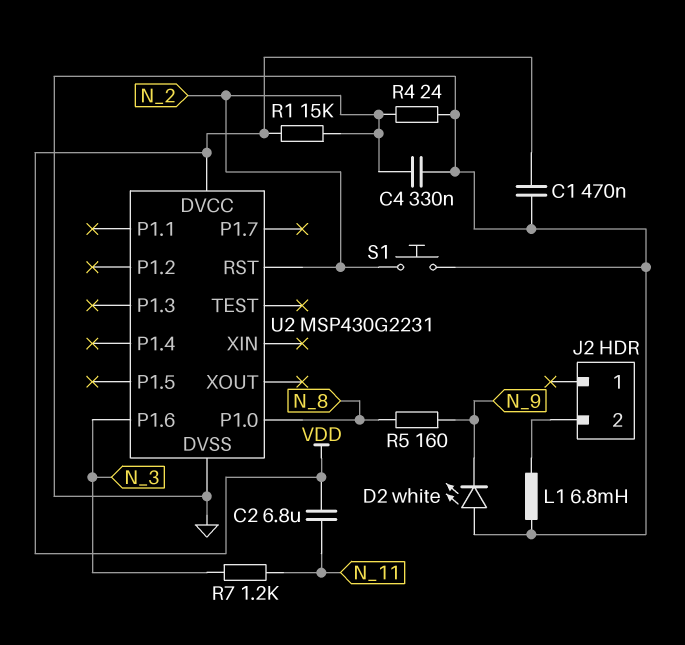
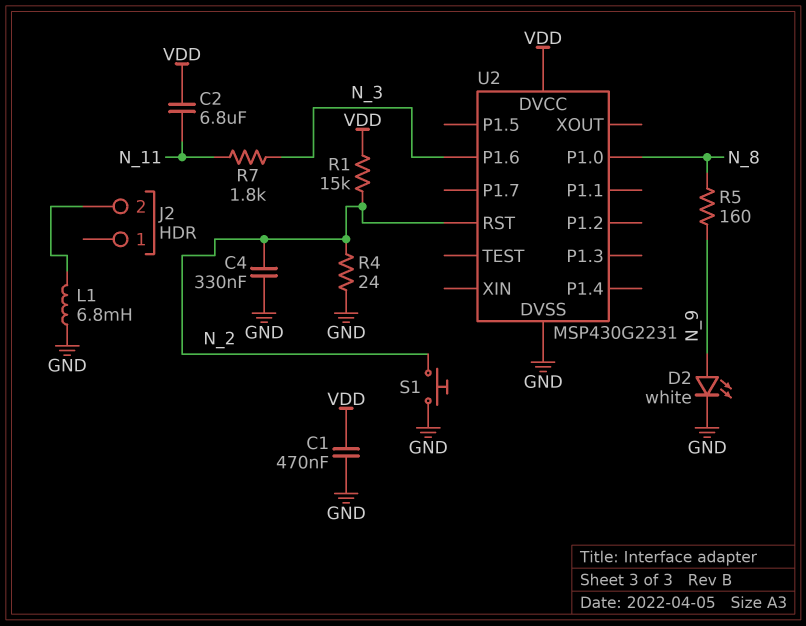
D2: LED white (A GND, K N_9) -> LED white (A N_9, K GND)
R7: 1.2k (N_3, N_11) -> 1.8k (N_3, N_11)

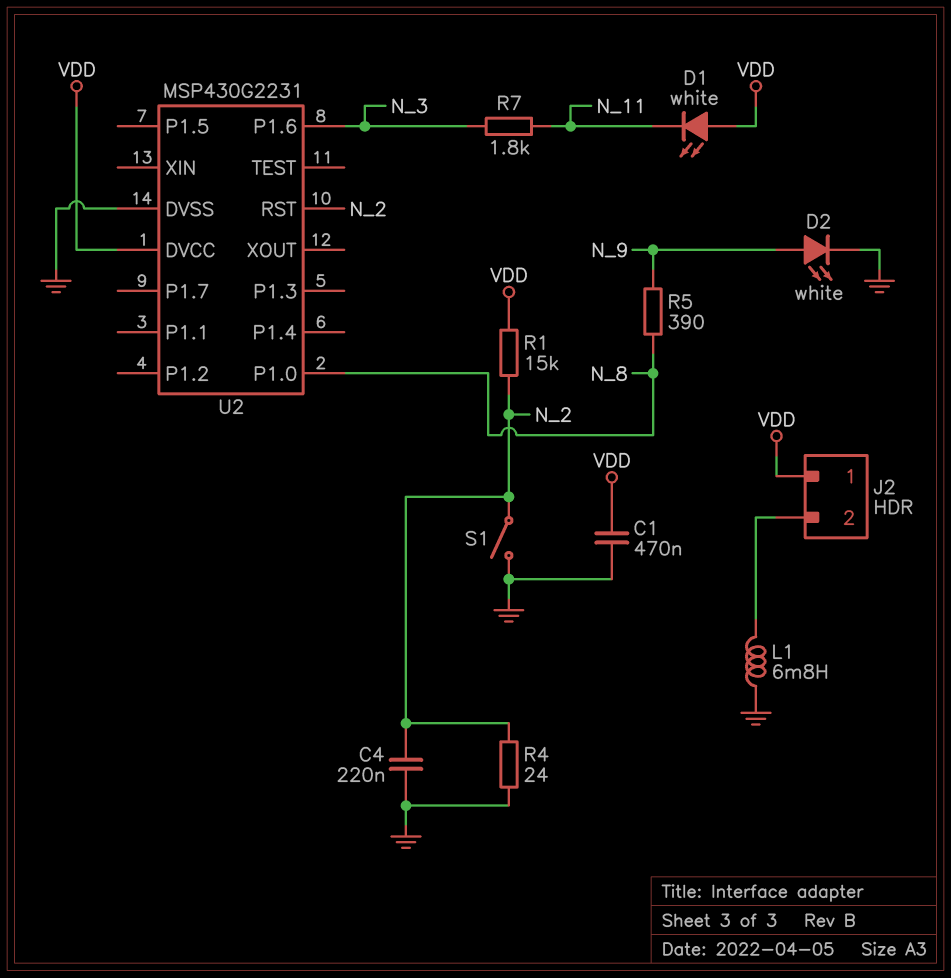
C2: 6.8uF (N_11, VDD) -> none
C4: 330nF (GND, N_2) -> 220nF (GND, N_2)
D1: none -> LED white (A VDD, K N_11)
J2 pin 1: none -> VDD
R5: 160 (N_8, N_9) -> 390 (N_8, N_9)
S1: button (GND, N_2) -> switch (GND, N_2)

